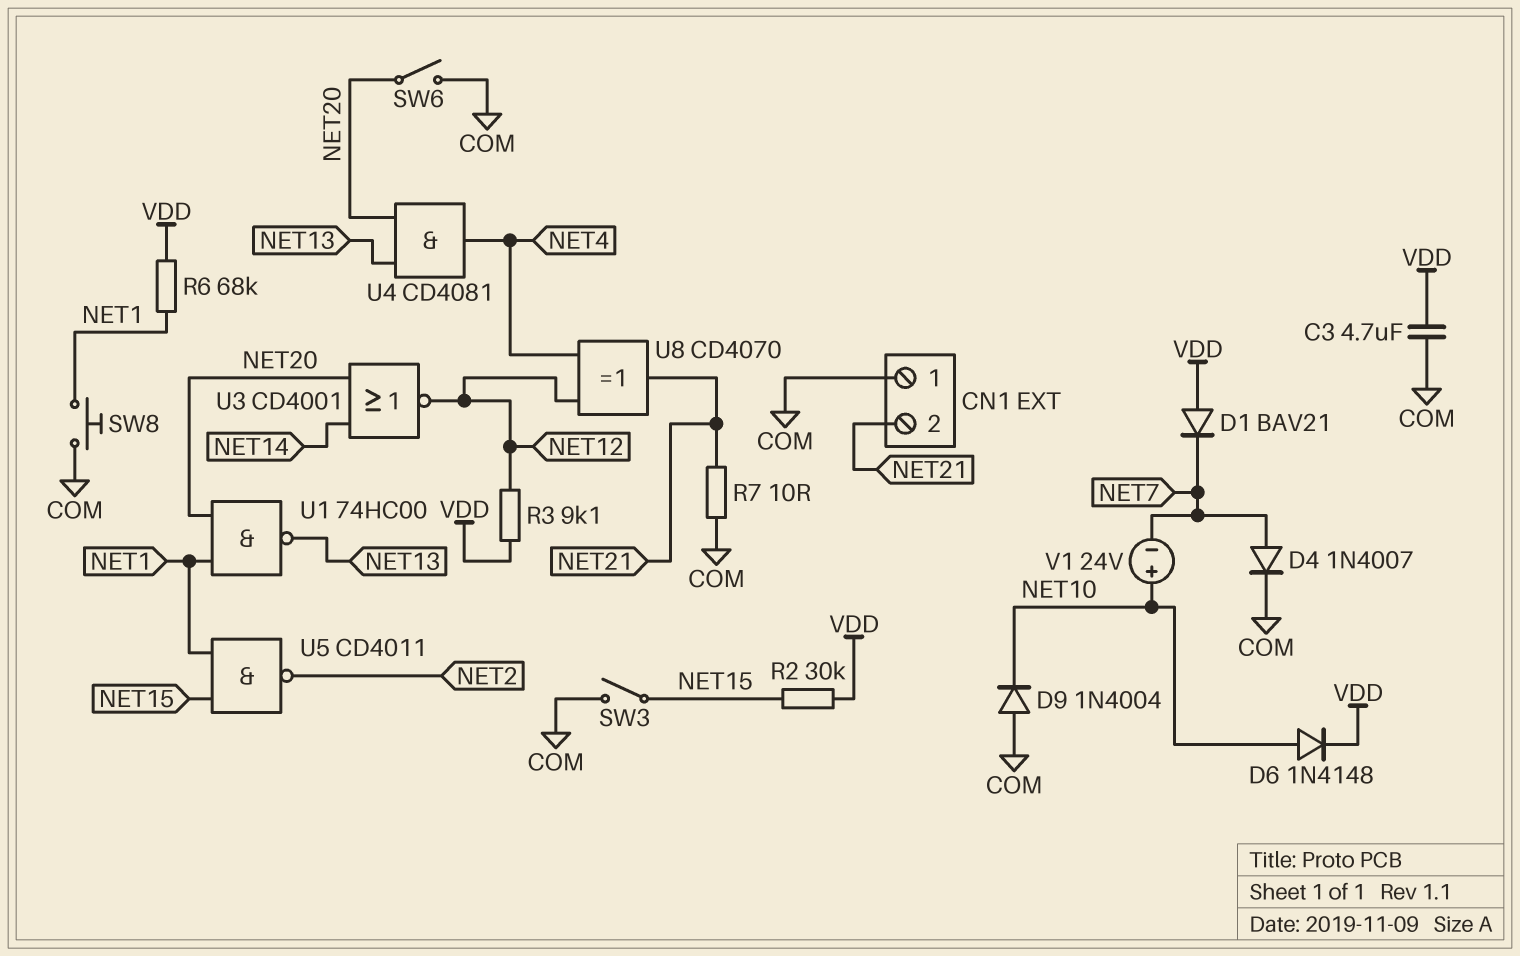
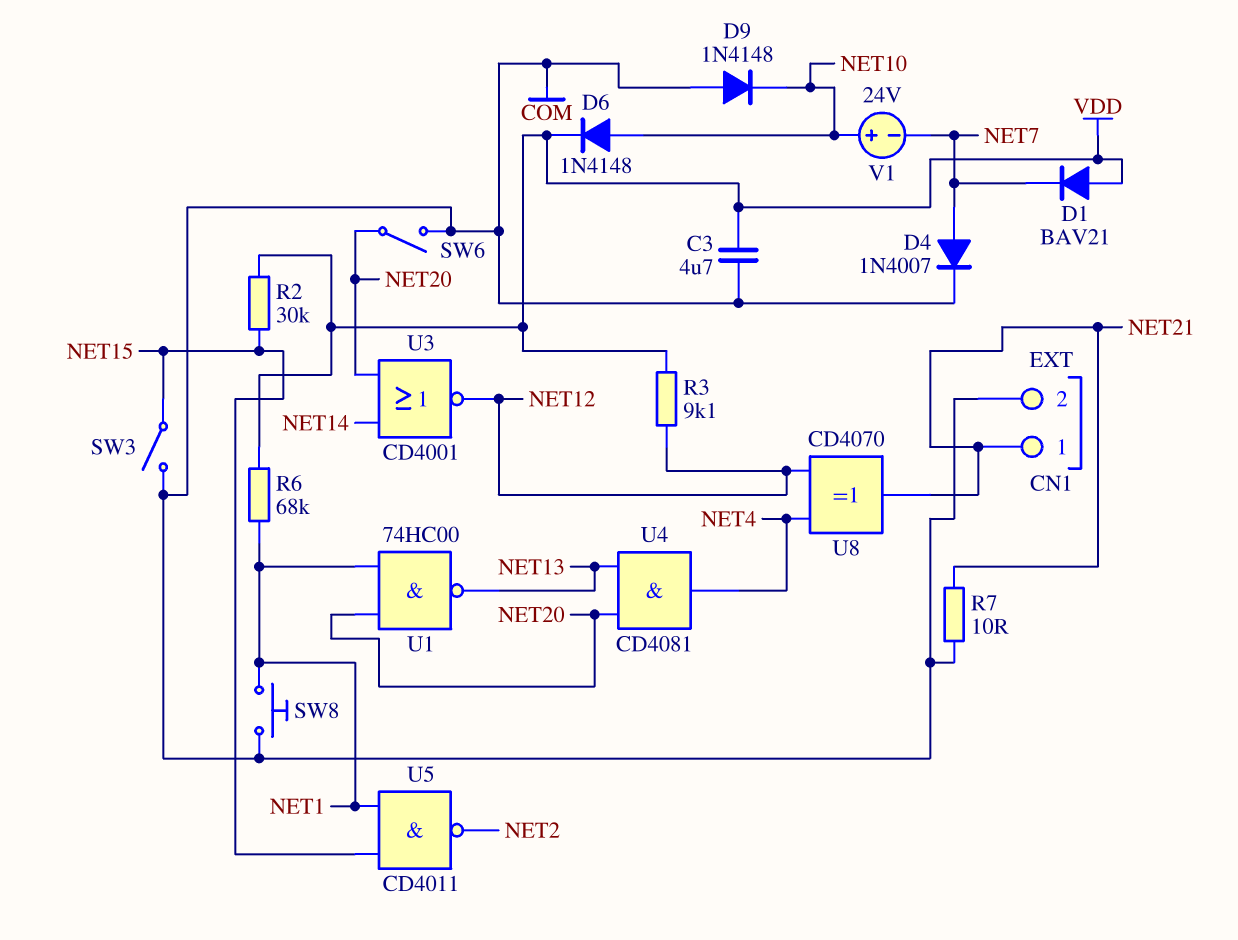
CN1 pin 1: COM -> NET21
CN1 pin 2: NET21 -> COM
D9: diode 1N4004 (A COM, K NET10) -> diode 1N4148 (A COM, K NET10)

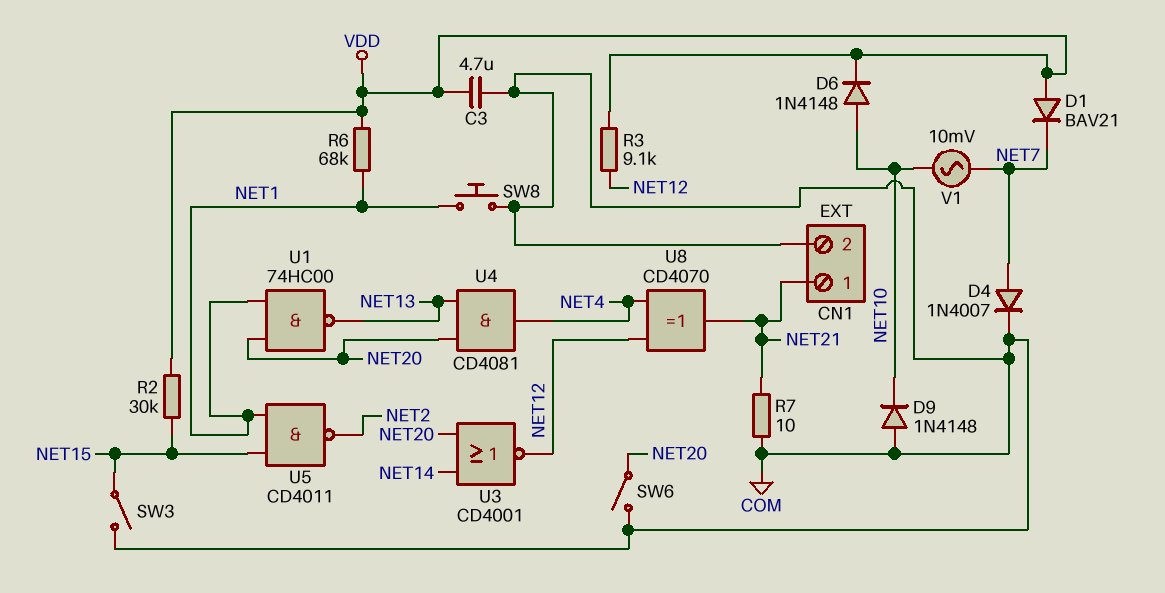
V1: 24V (plus NET10, minus NET7) -> AC 10mV (NET7, NET10)

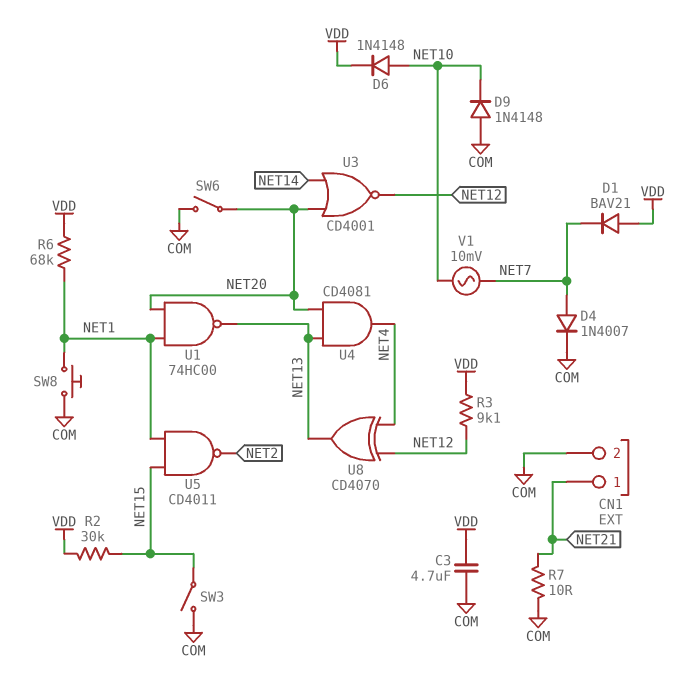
U8: XOR CD4070 (in NET4, in NET12, out NET21) -> XOR CD4070 (in NET4, in NET12, out NET13)

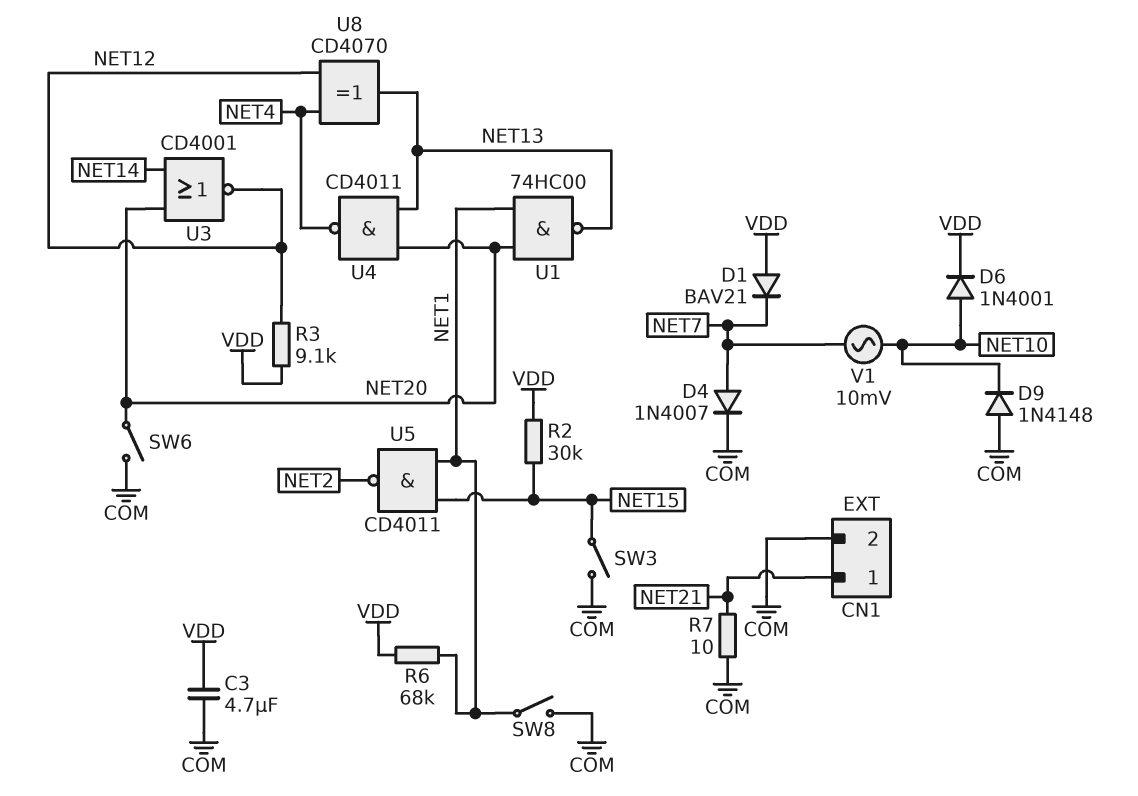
D6: diode 1N4148 (A NET10, K VDD) -> diode 1N4001 (A NET10, K VDD)
SW8: button (COM, NET1) -> switch (COM, NET1)
U4: AND CD4081 (in NET13, in NET20, out NET4) -> NAND CD4011 (in NET13, in NET20, out NET4)

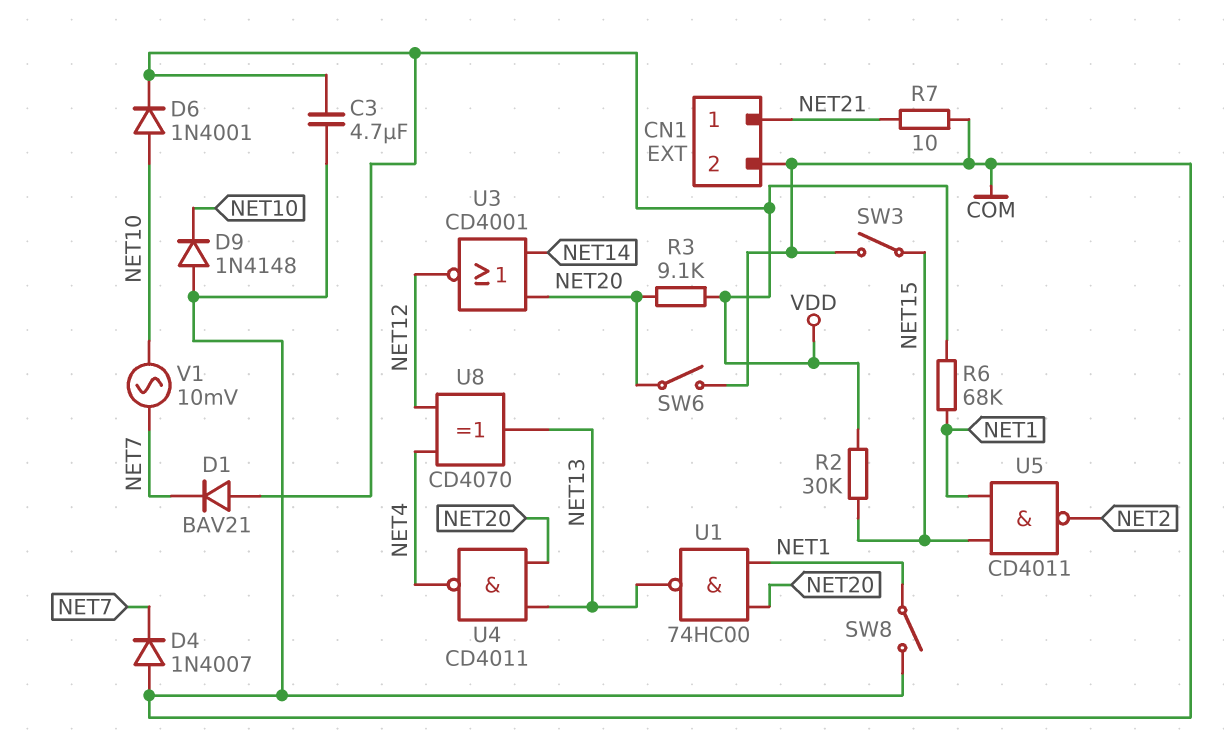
D4: diode 1N4007 (A NET7, K COM) -> diode 1N4007 (A COM, K NET7)
R3: 9.1k (NET12, VDD) -> 9.1k (NET20, VDD)

